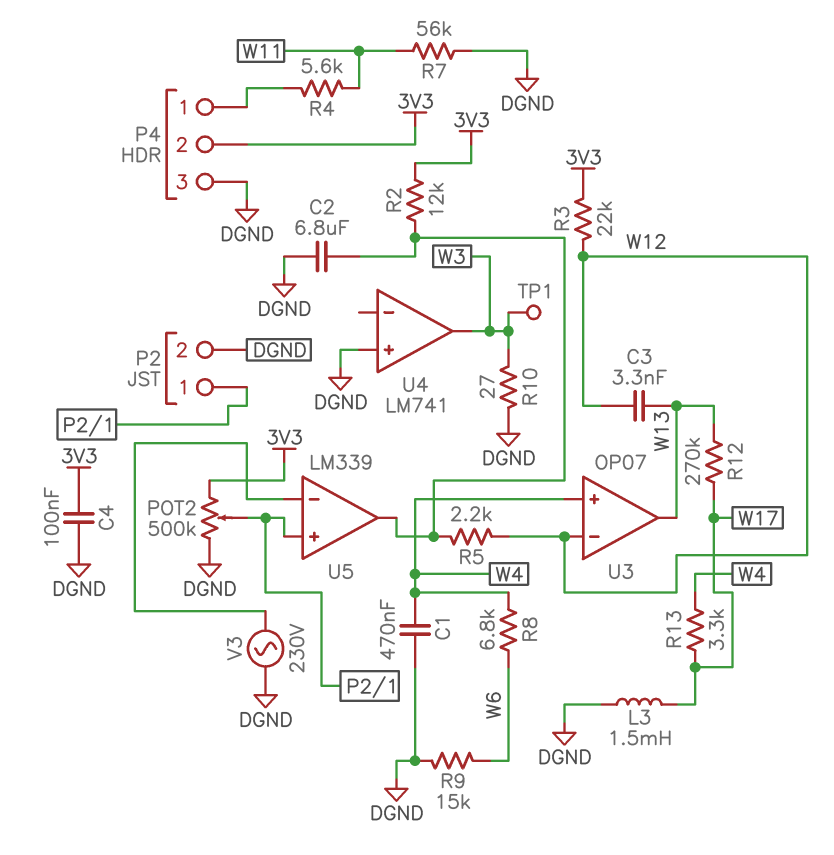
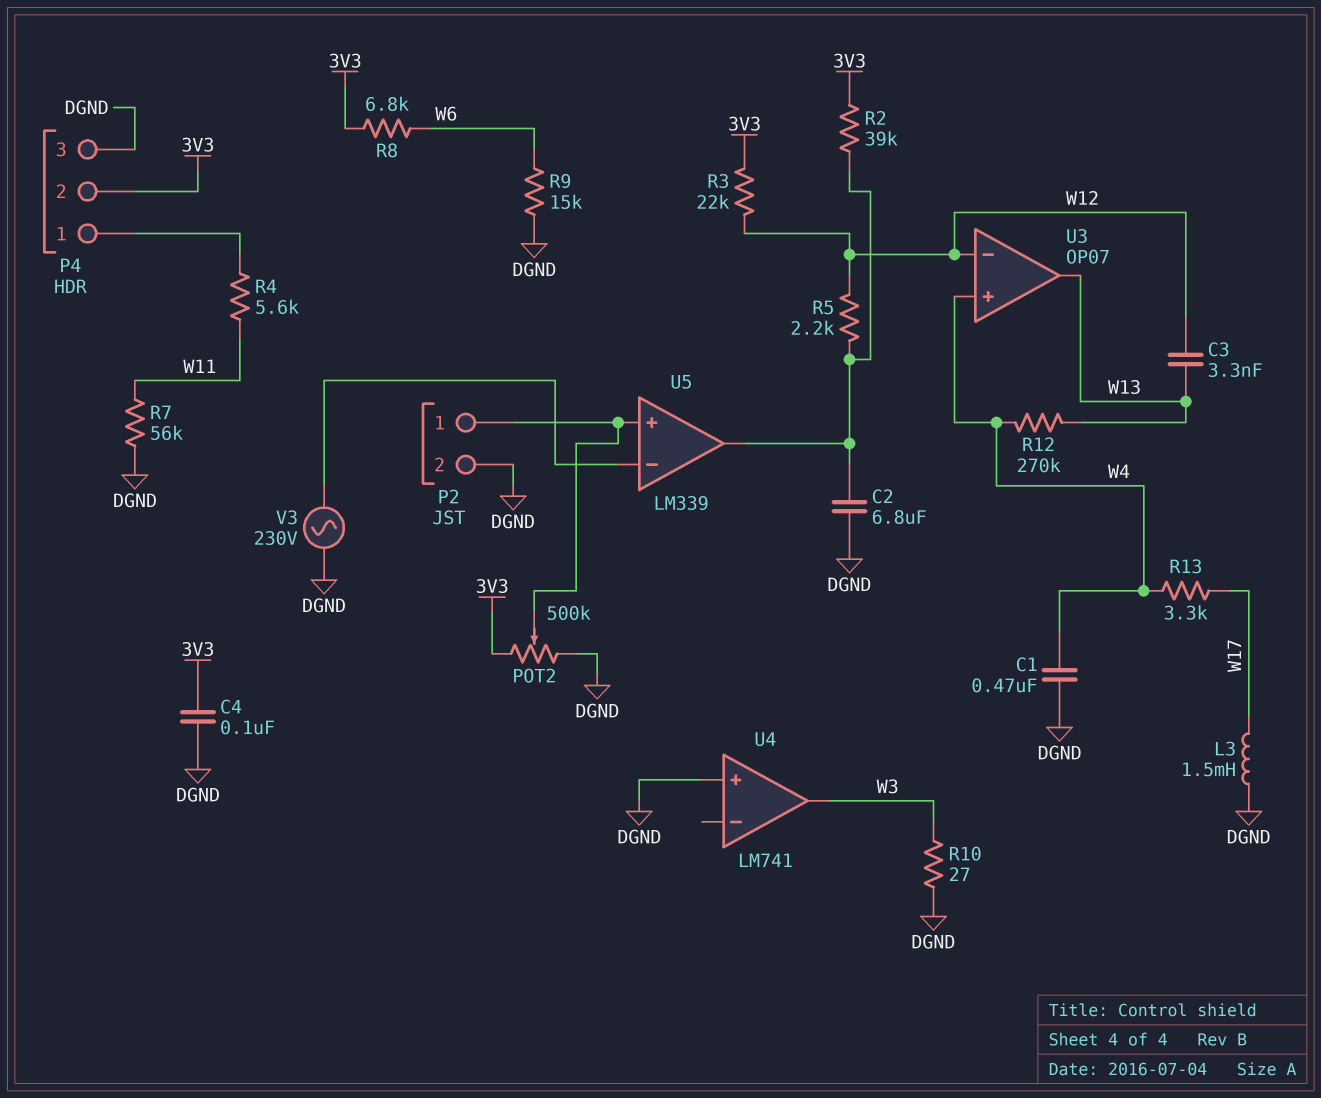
R2: 12k (3V3, U5/out) -> 39k (3V3, U5/out)
R8: 6.8k (W4, W6) -> 6.8k (3V3, W6)
R12: 270k (W13, W17) -> 270k (W4, W13)
TP1: test point (W3) -> none

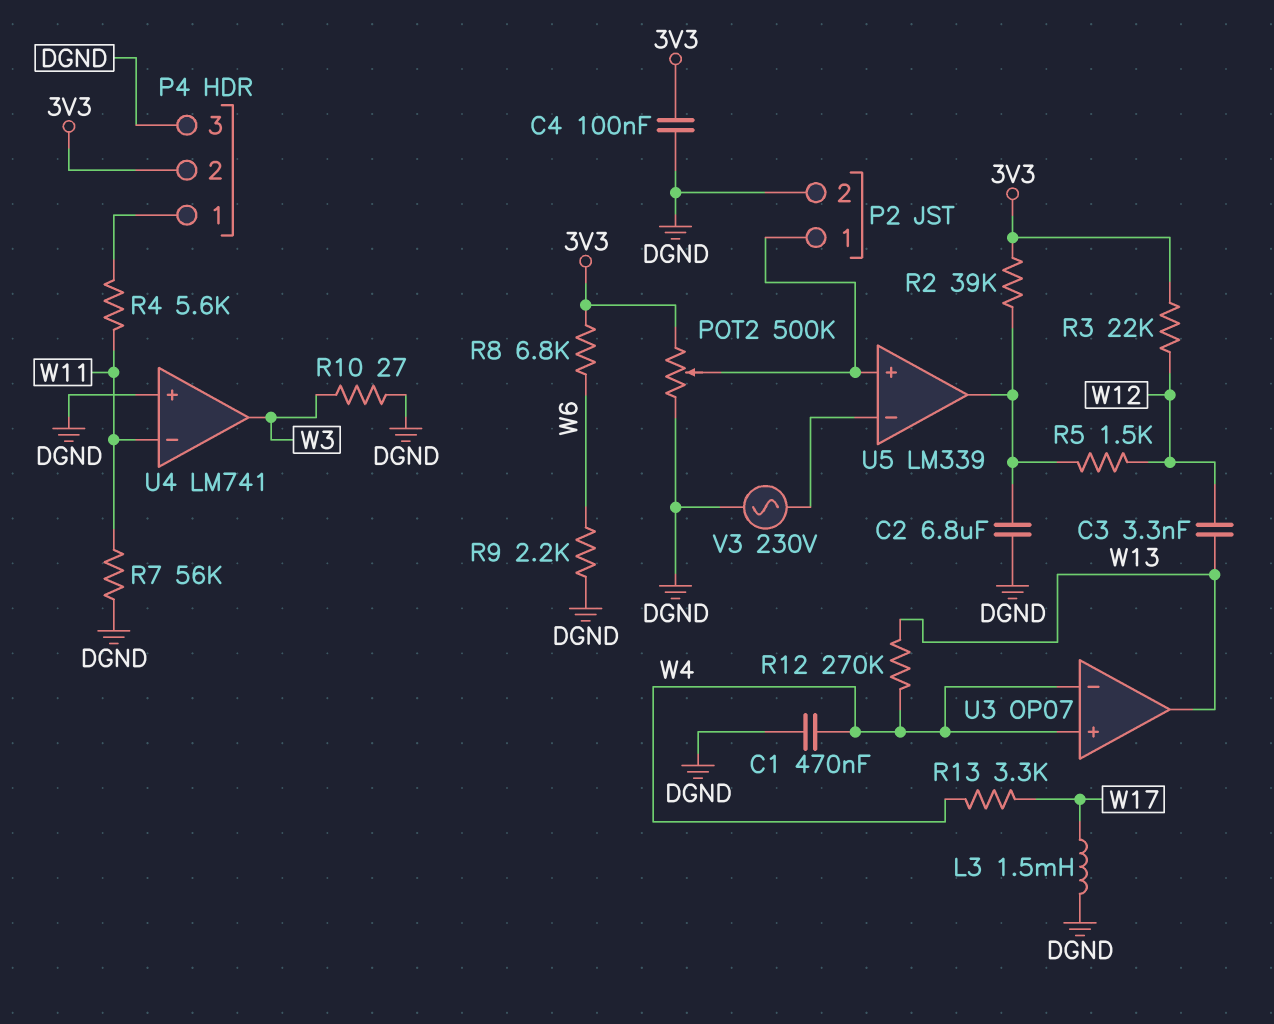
R5: 2.2k (U5/out, W12) -> 1.5k (U5/out, W12)
R9: 15k (DGND, W6) -> 2.2k (DGND, W6)
U3 pin in-: W12 -> W4
U4 pin in-: none -> W11

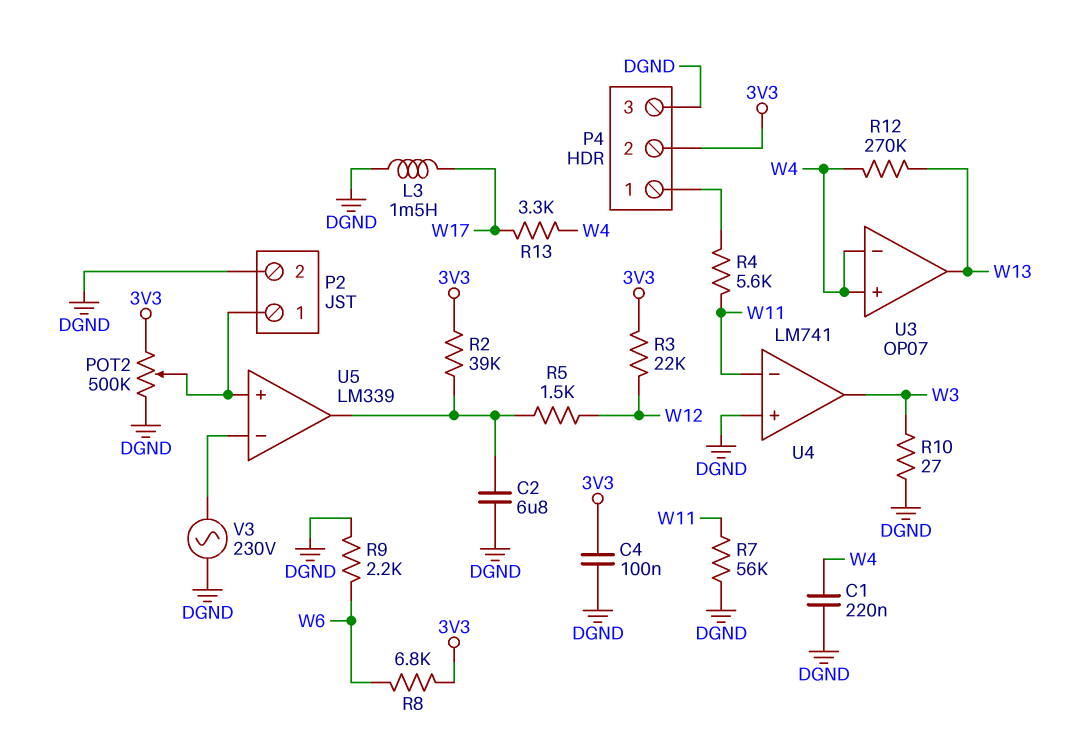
C1: 470nF (DGND, W4) -> 220nF (DGND, W4)
C3: 3.3nF (W12, W13) -> none

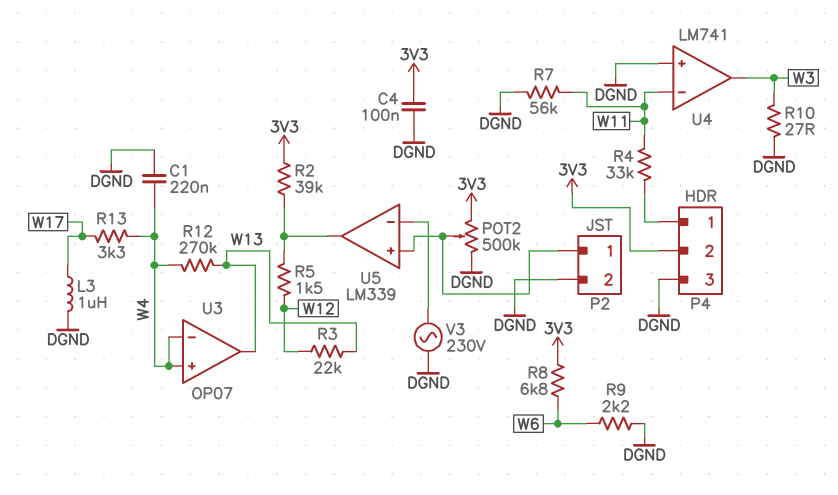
C2: 6.8uF (DGND, U5/out) -> none
L3: 1.5mH (DGND, W17) -> 1uH (DGND, W17)
R3: 22k (3V3, W12) -> 22k (W12, W13)
R4: 5.6k (P4/1, W11) -> 33k (P4/1, W11)

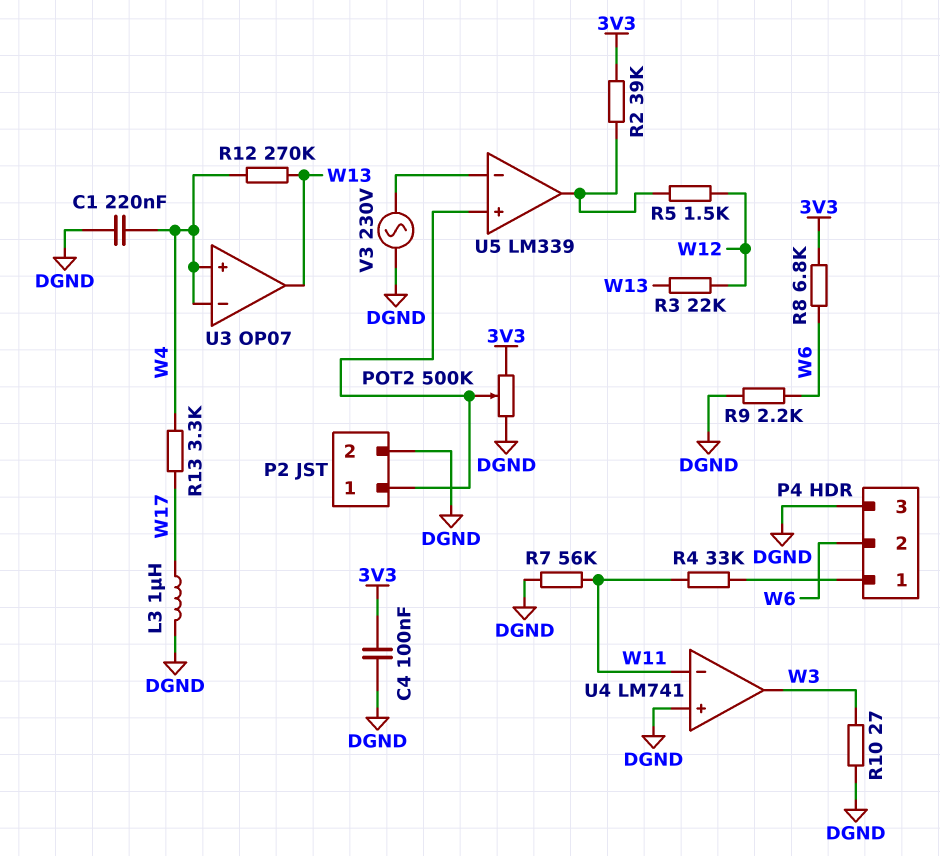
P4 pin 2: 3V3 -> W6

